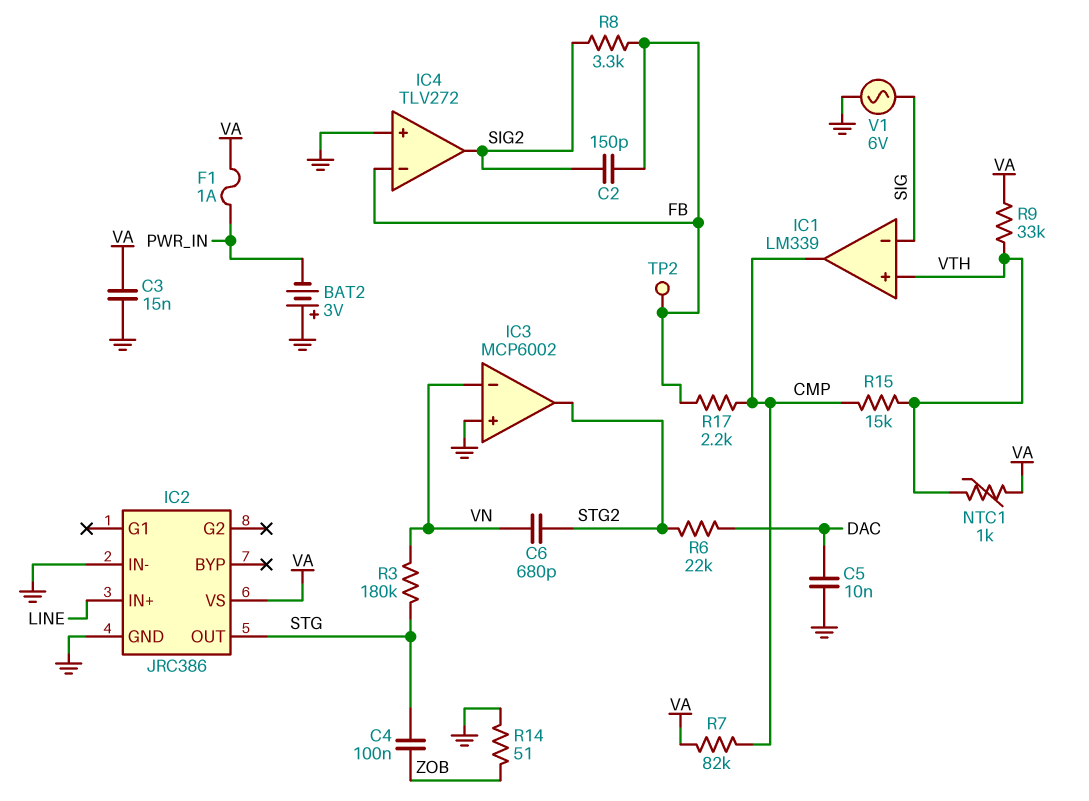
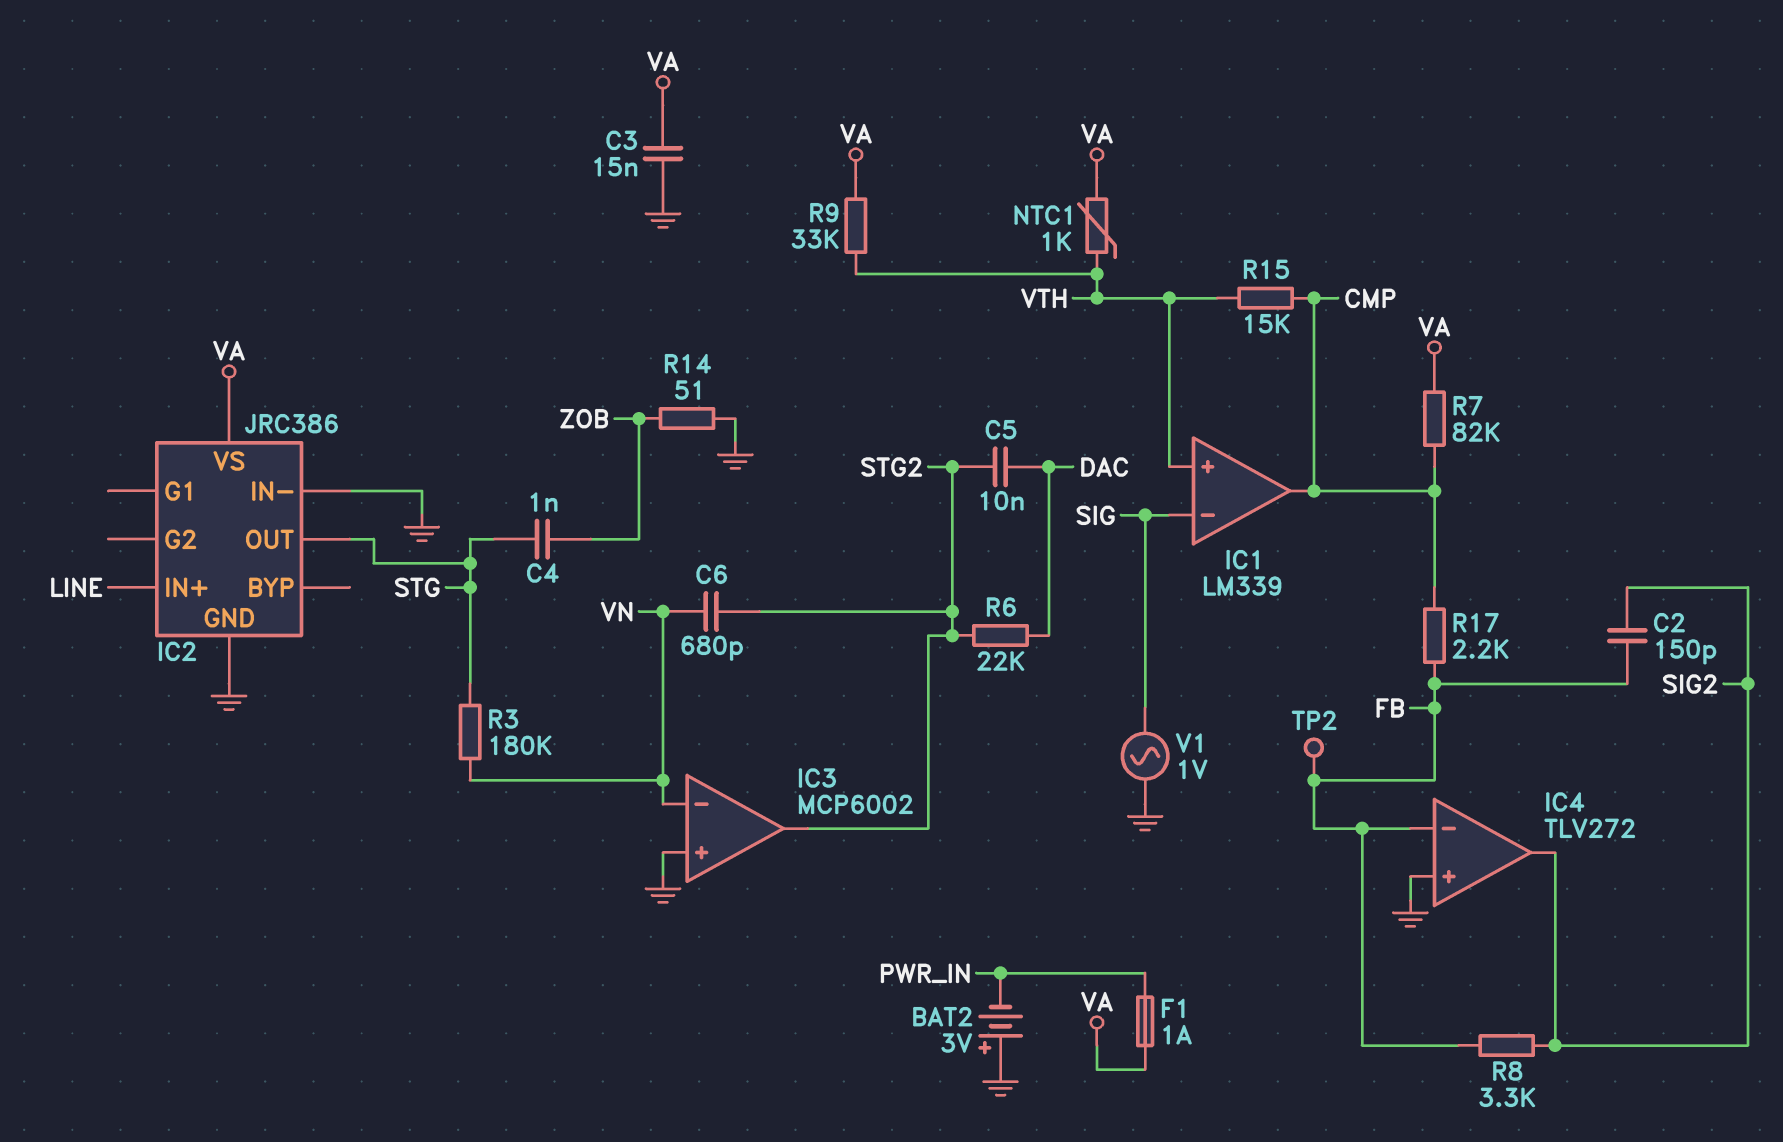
C4: 100nF (STG, ZOB) -> 1nF (STG, ZOB)
C5: 10nF (DAC, GND) -> 10nF (DAC, STG2)
V1: AC 6V (GND, SIG) -> AC 1V (GND, SIG)

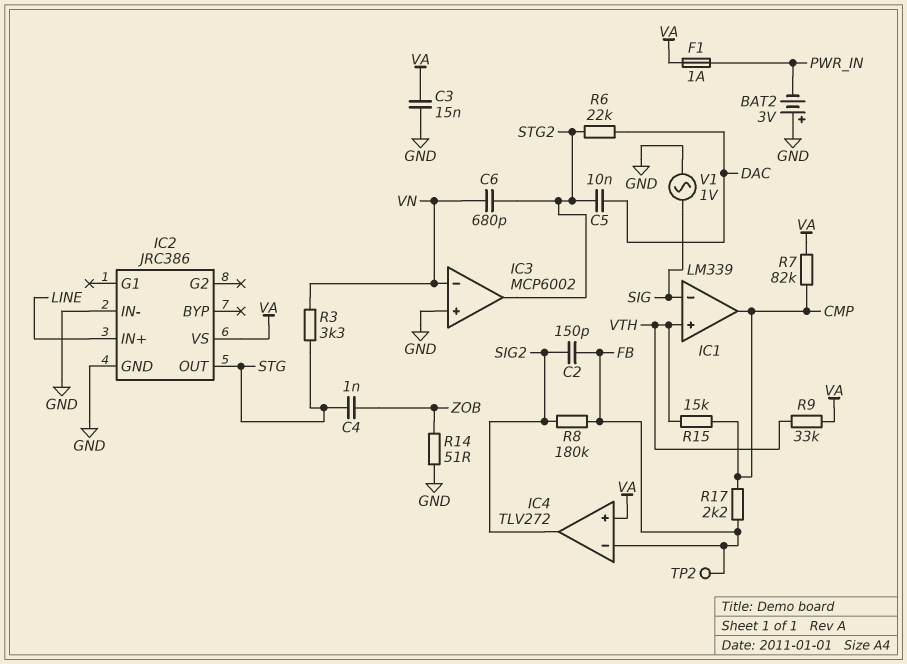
IC4 pin in+: GND -> VA
NTC1: 1k (VA, VTH) -> none
R3: 180k (STG, VN) -> 3.3k (STG, VN)
R8: 3.3k (FB, SIG2) -> 180k (FB, SIG2)

